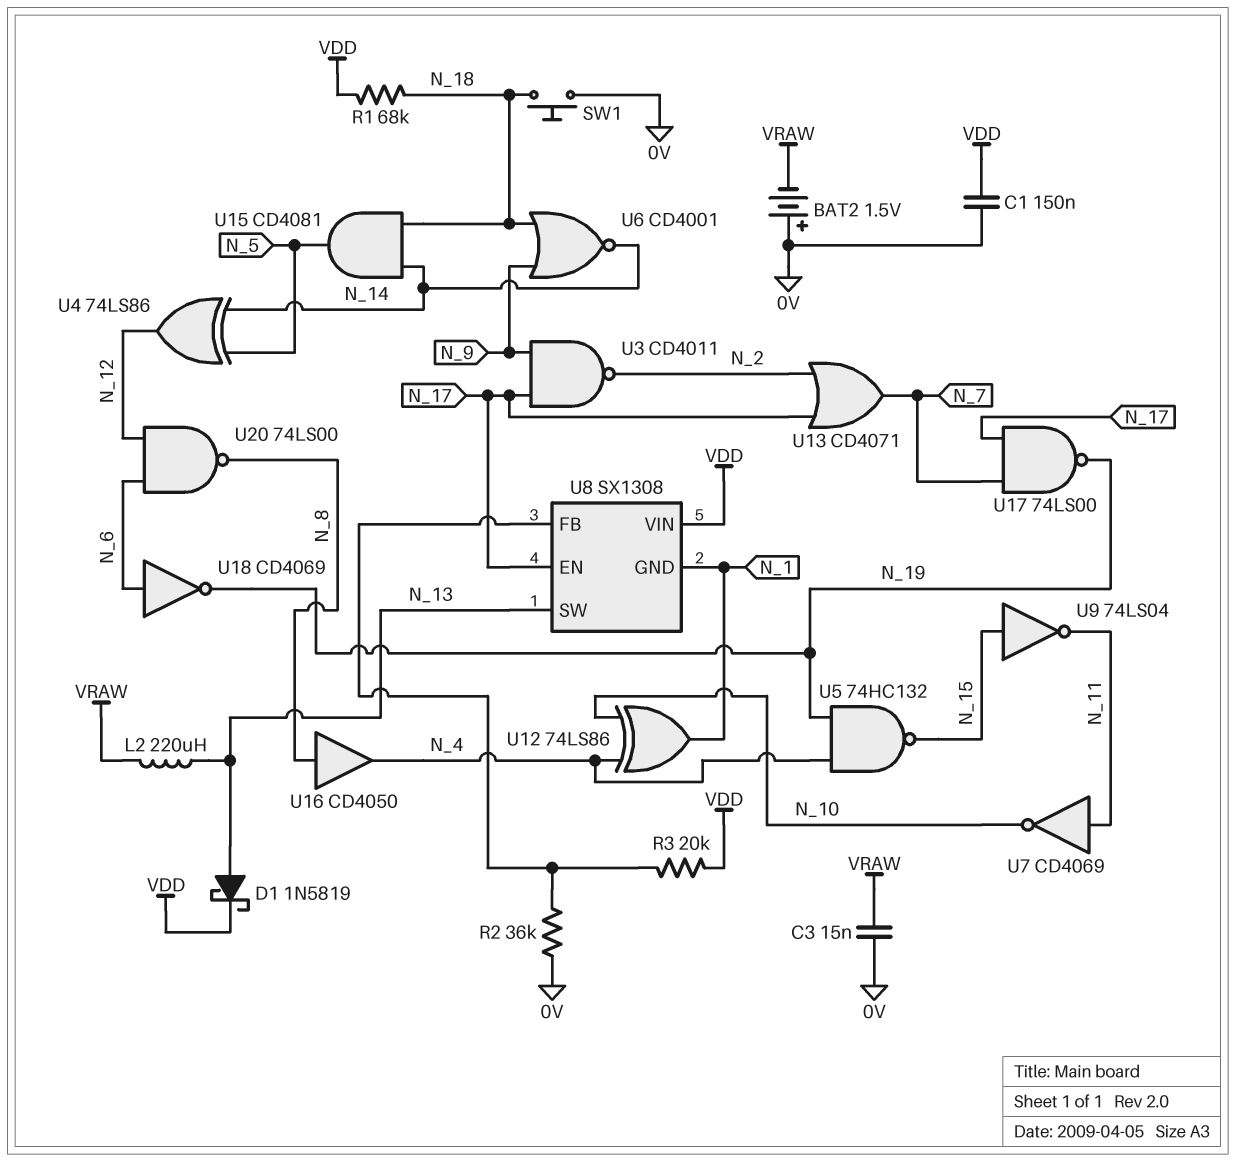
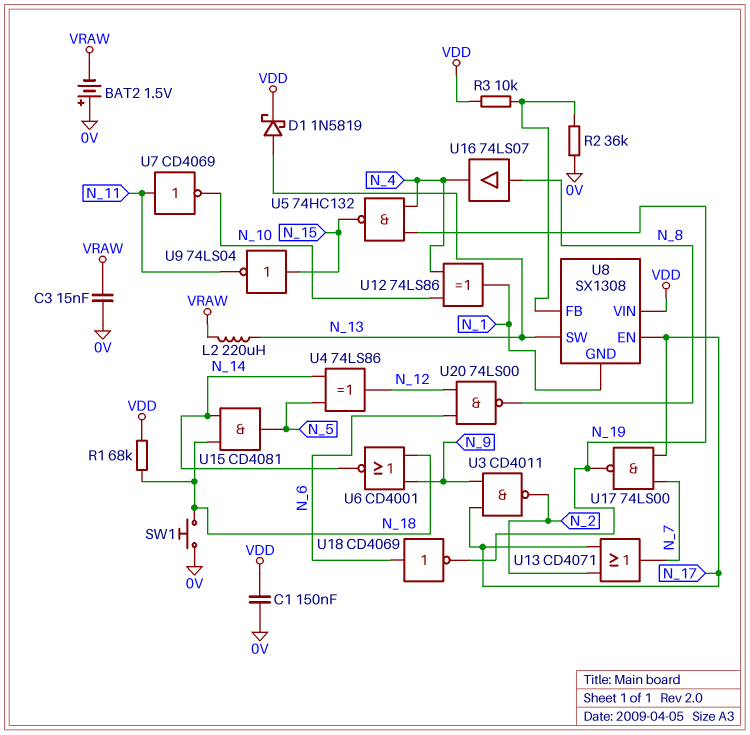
R3: 20k (U8/FB, VDD) -> 10k (U8/FB, VDD)
U16: buffer CD4050 (in N_8, out N_4) -> buffer 74LS07 (in N_8, out N_4)

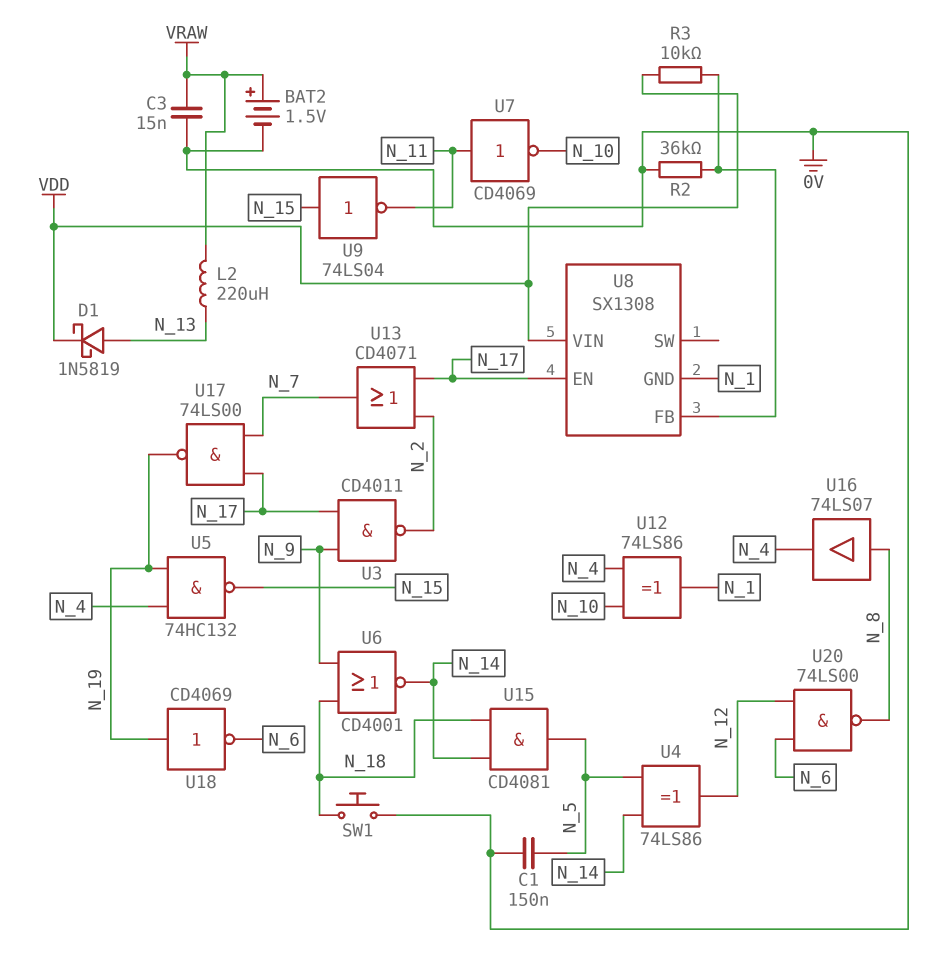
BAT2: 1.5V (plus 0V, minus VRAW) -> 1.5V (plus VRAW, minus 0V)
C1: 150nF (0V, VDD) -> 150nF (0V, N_5)
R1: 68k (N_18, VDD) -> none
U8 pin SW: N_13 -> none
U18: NOT CD4069 (in N_6, out N_19) -> NOT CD4069 (in N_19, out N_6)

